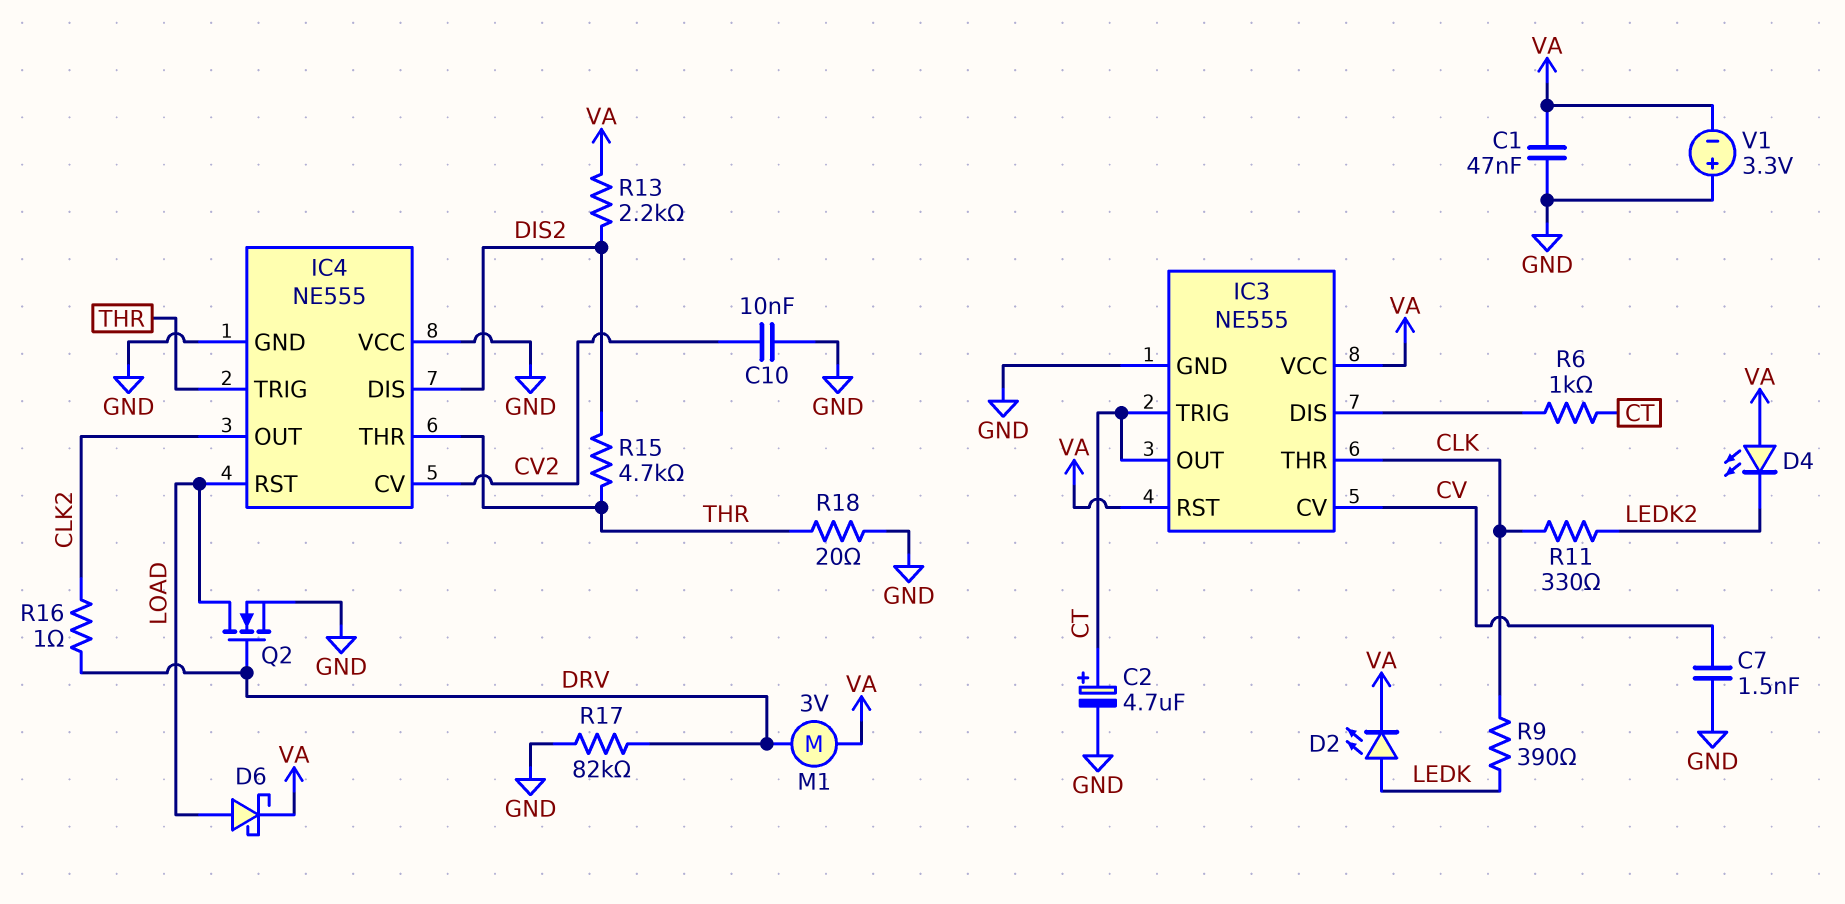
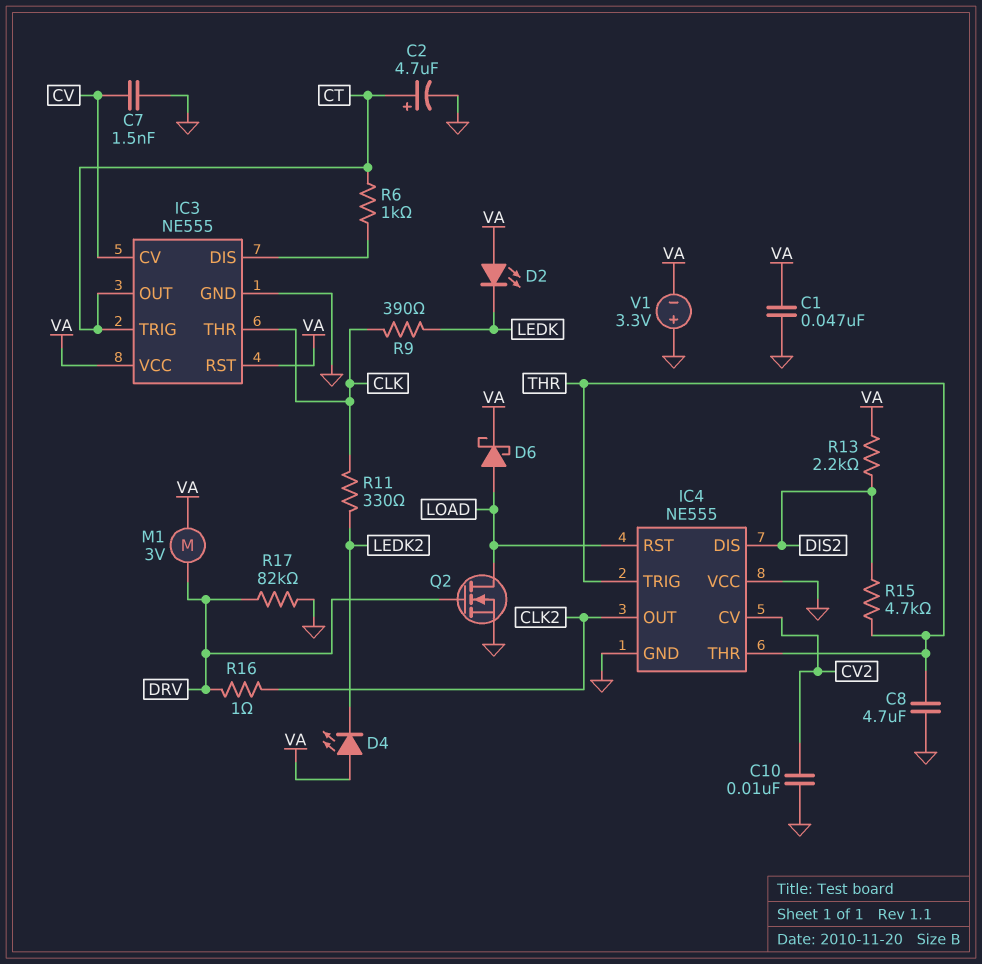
C8: none -> 4.7uF (GND, THR)
D2: LED (A LEDK, K VA) -> LED (A VA, K LEDK)
R18: 20 (GND, THR) -> none

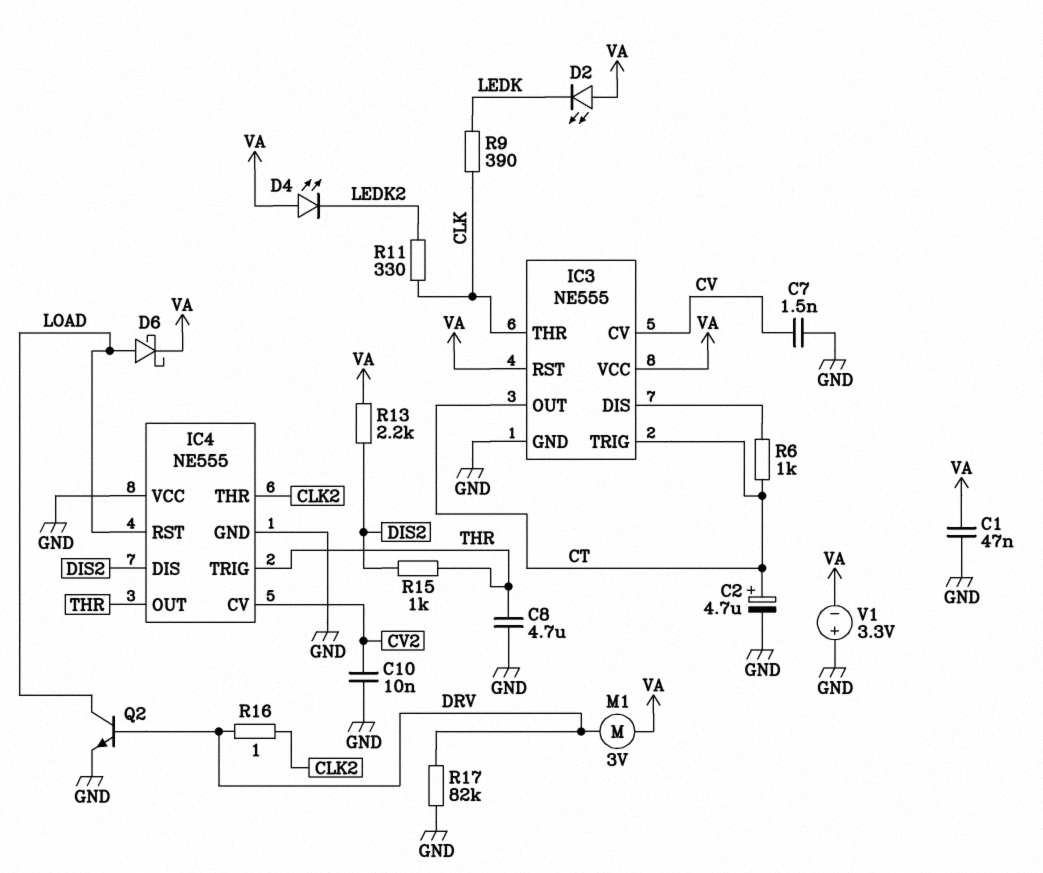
IC4 pin OUT: CLK2 -> THR
IC4 pin THR: THR -> CLK2
Q2: NMOS (G DRV, D LOAD, S GND) -> NPN (B DRV, C LOAD, E GND)
R15: 4.7k (DIS2, THR) -> 1k (DIS2, THR)

